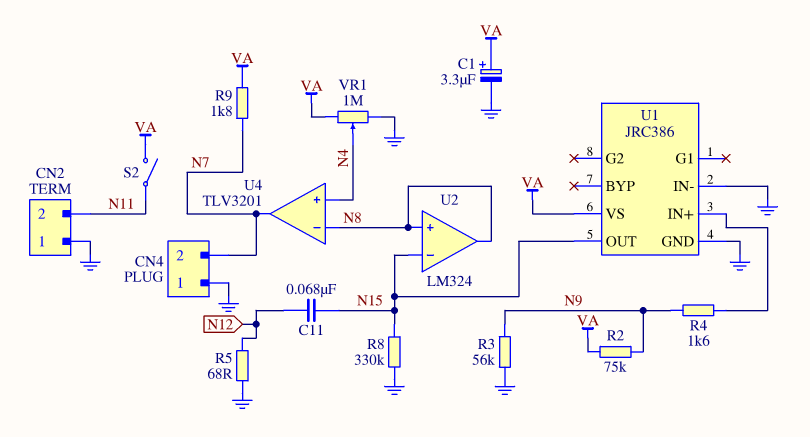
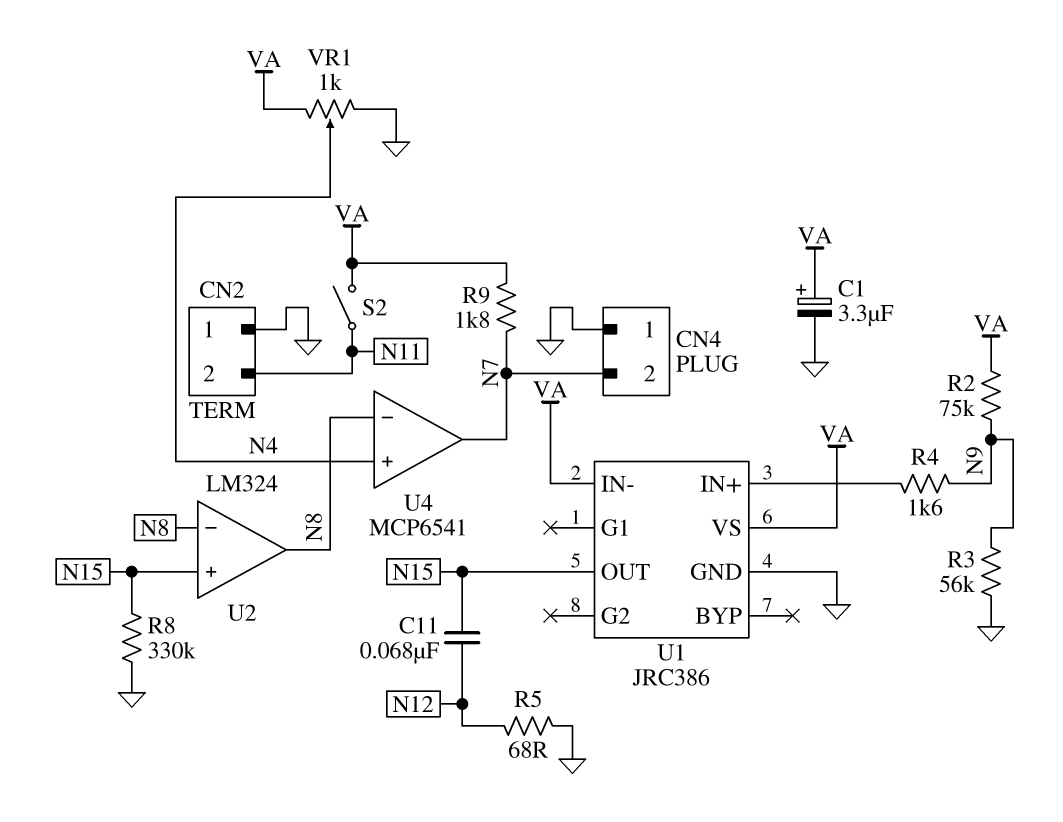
U1 pin IN-: GND -> VA
U2 pin in+: N8 -> N15
U2 pin in-: N15 -> N8
U4: TLV3201 -> MCP6541
VR1: 1M (GND, VA, wiper N4) -> 1k (GND, VA, wiper N4)

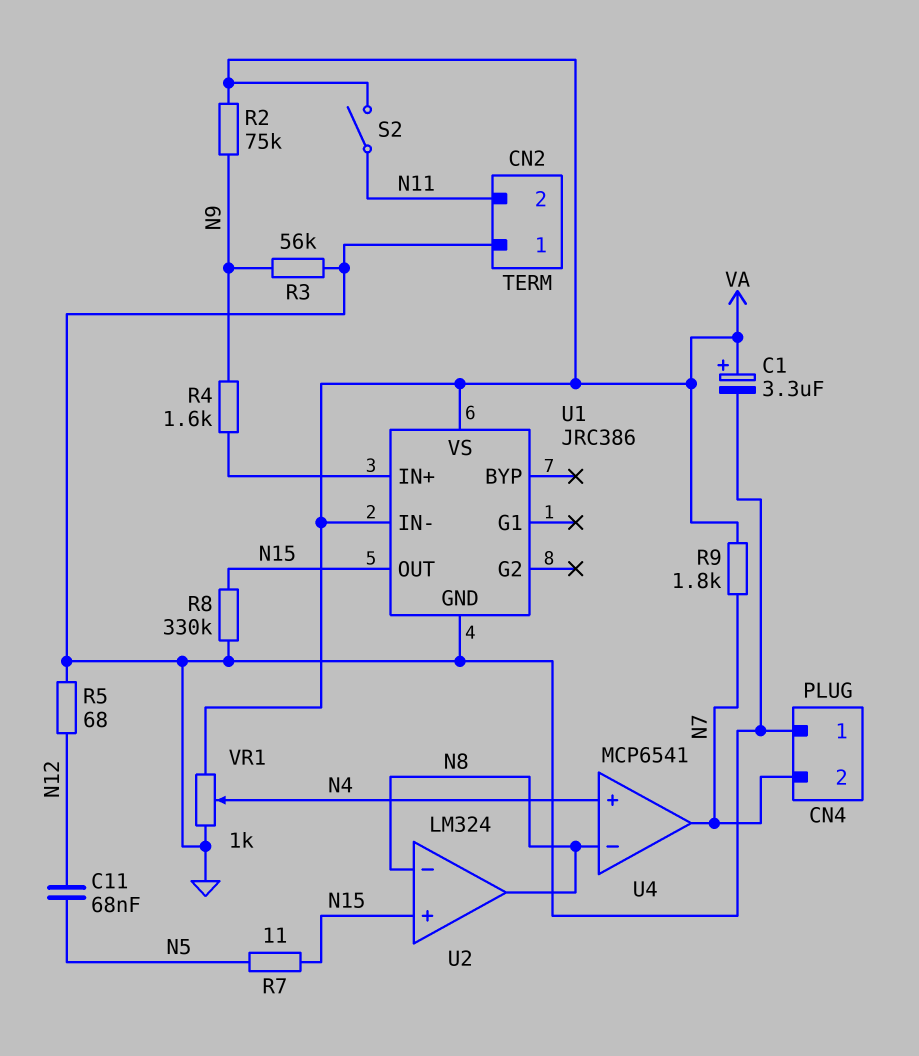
C11: 68nF (N12, N15) -> 68nF (N5, N12)
R7: none -> 11 (N5, N15)

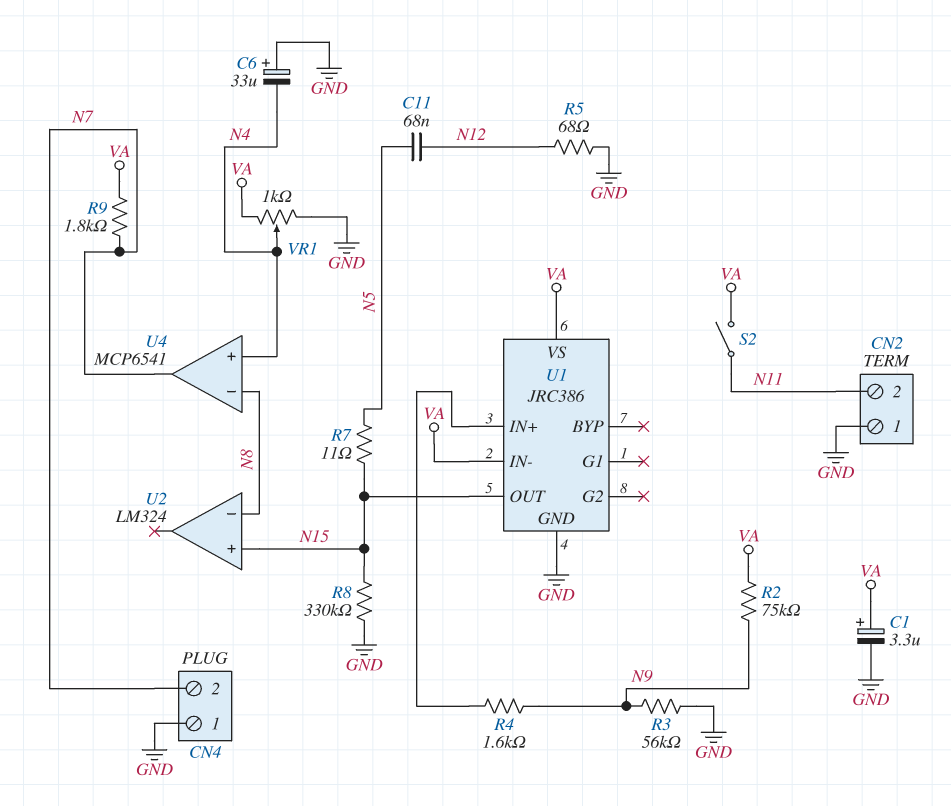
C6: none -> 33uF (plus GND, minus N4)
U2 pin out: N8 -> none

